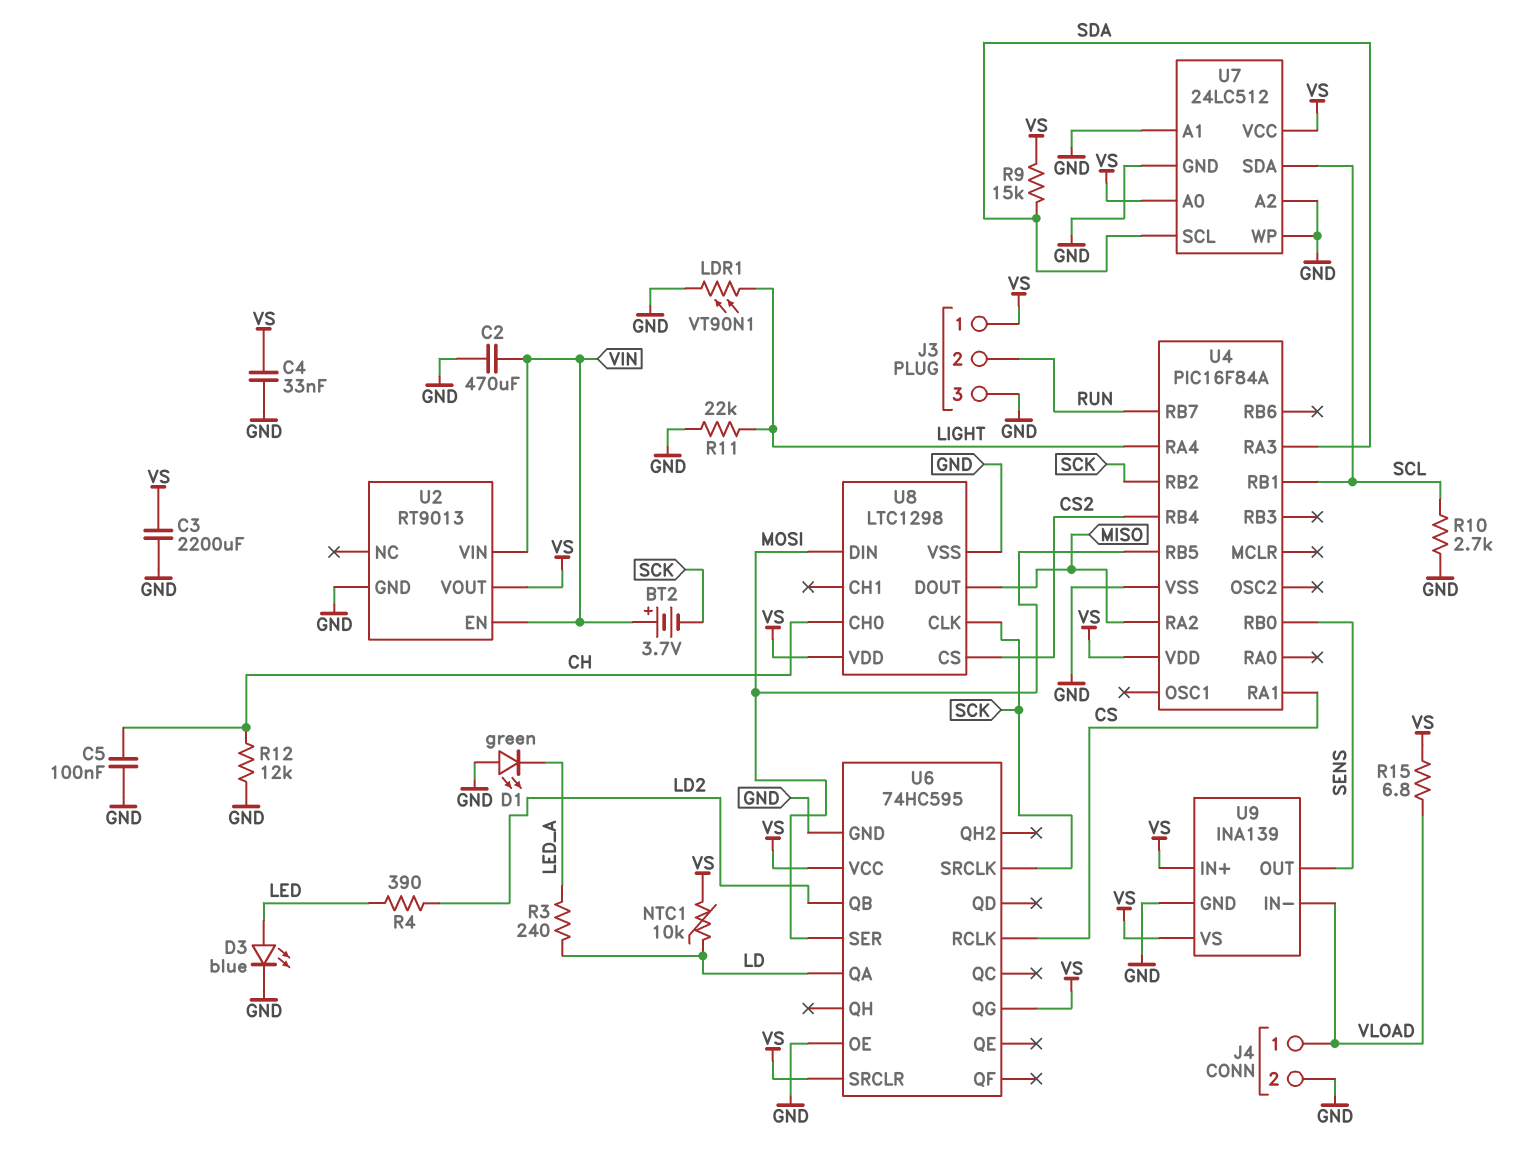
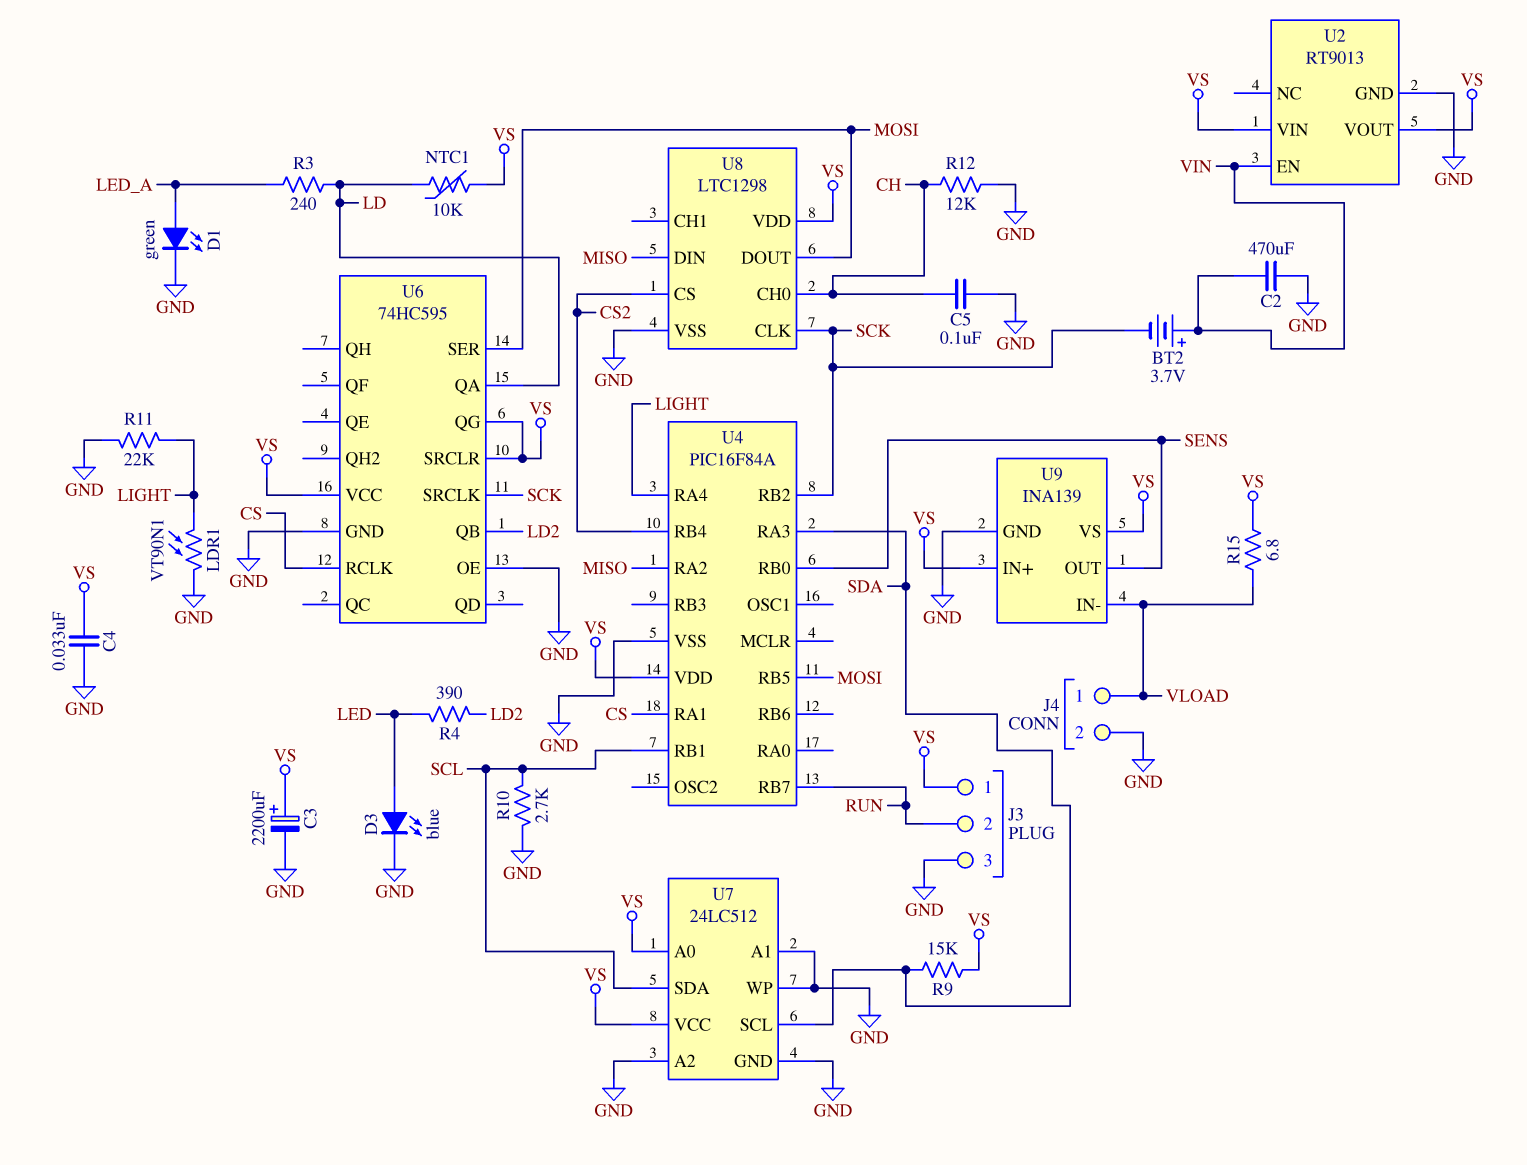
C3: 2200uF (GND, VS) -> 2200uF (plus VS, minus GND)
D1: LED green (A GND, K LED_A) -> LED green (A LED_A, K GND)
U2 pin VIN: VIN -> VS
U8 pin DIN: MOSI -> MISO
U8 pin DOUT: MISO -> MOSI

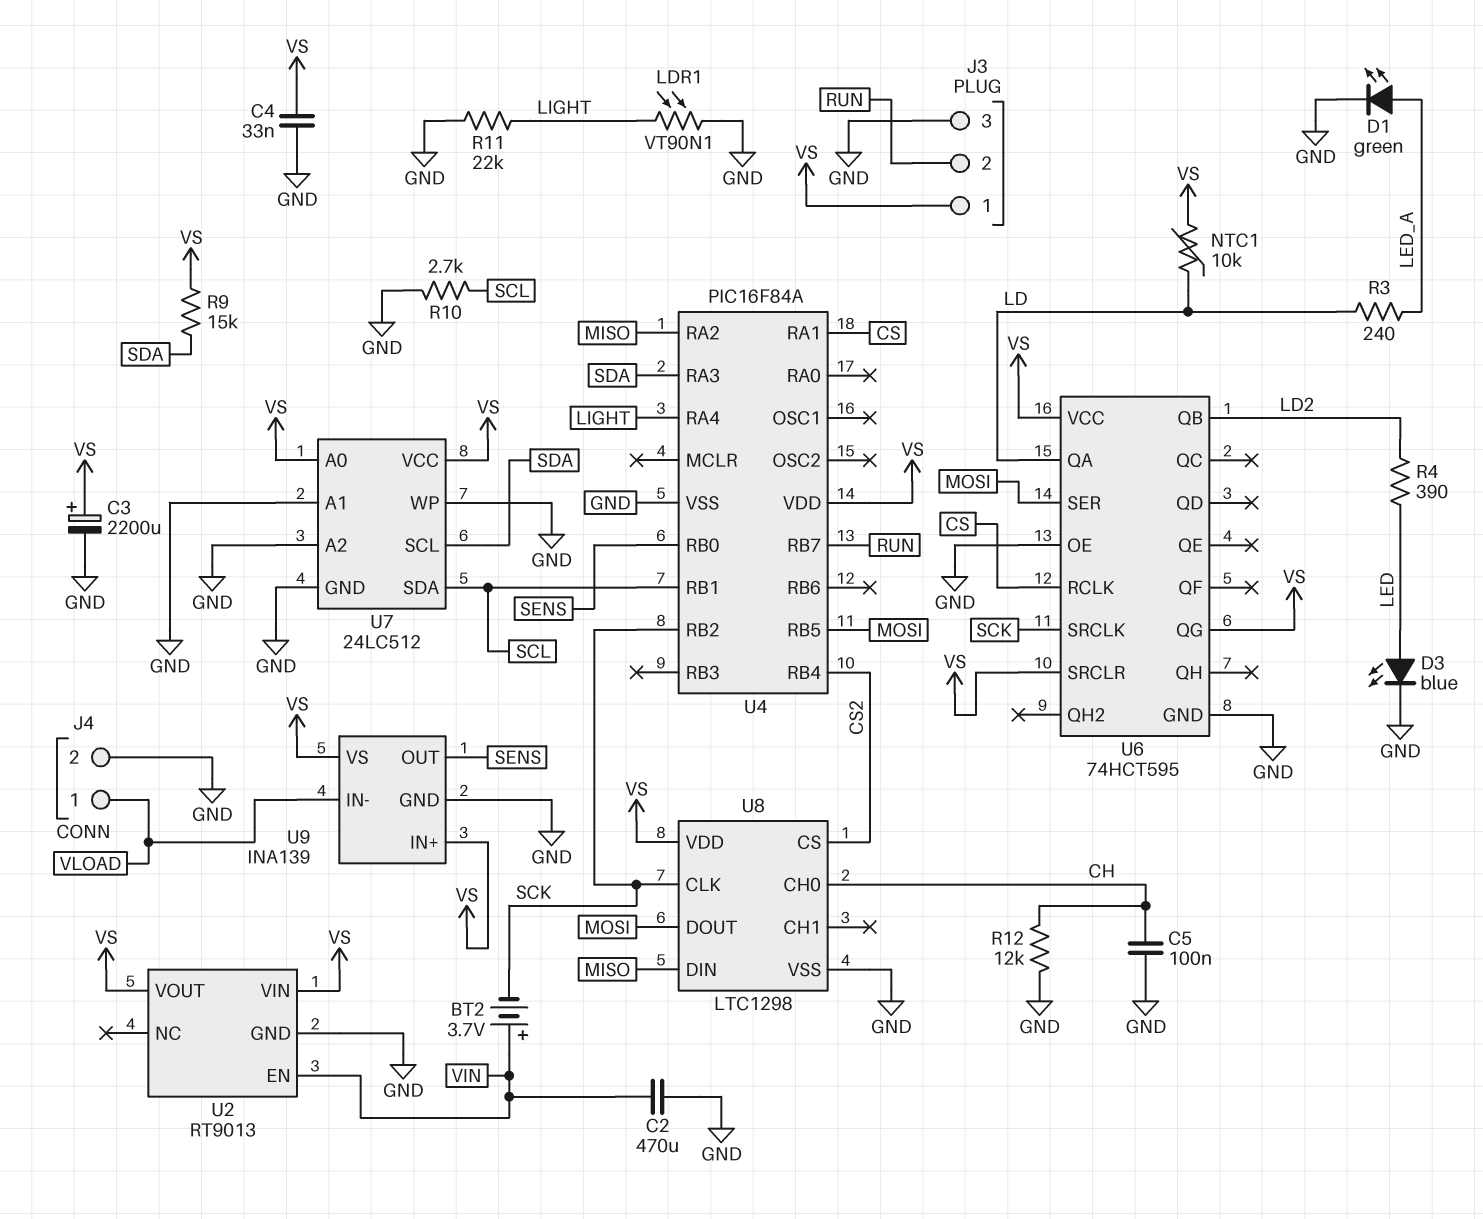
R15: 6.8 (VLOAD, VS) -> none
U6: 74HC595 -> 74HCT595

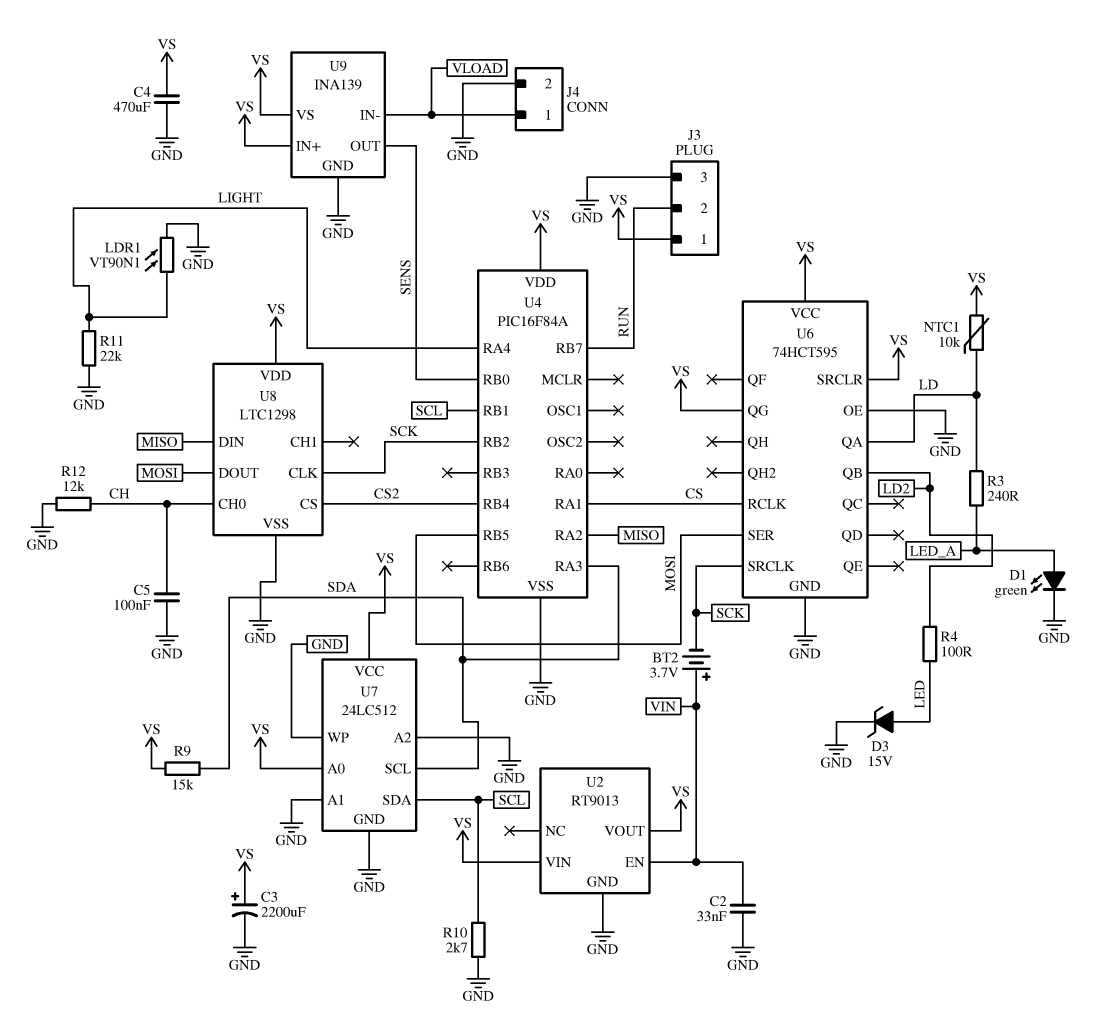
C2: 470uF (GND, VIN) -> 33nF (GND, VIN)
C4: 33nF (GND, VS) -> 470uF (GND, VS)
D3: LED blue (A LED, K GND) -> zener 15V (A LED, K GND)
R4: 390 (LD2, LED) -> 100 (LD2, LED)

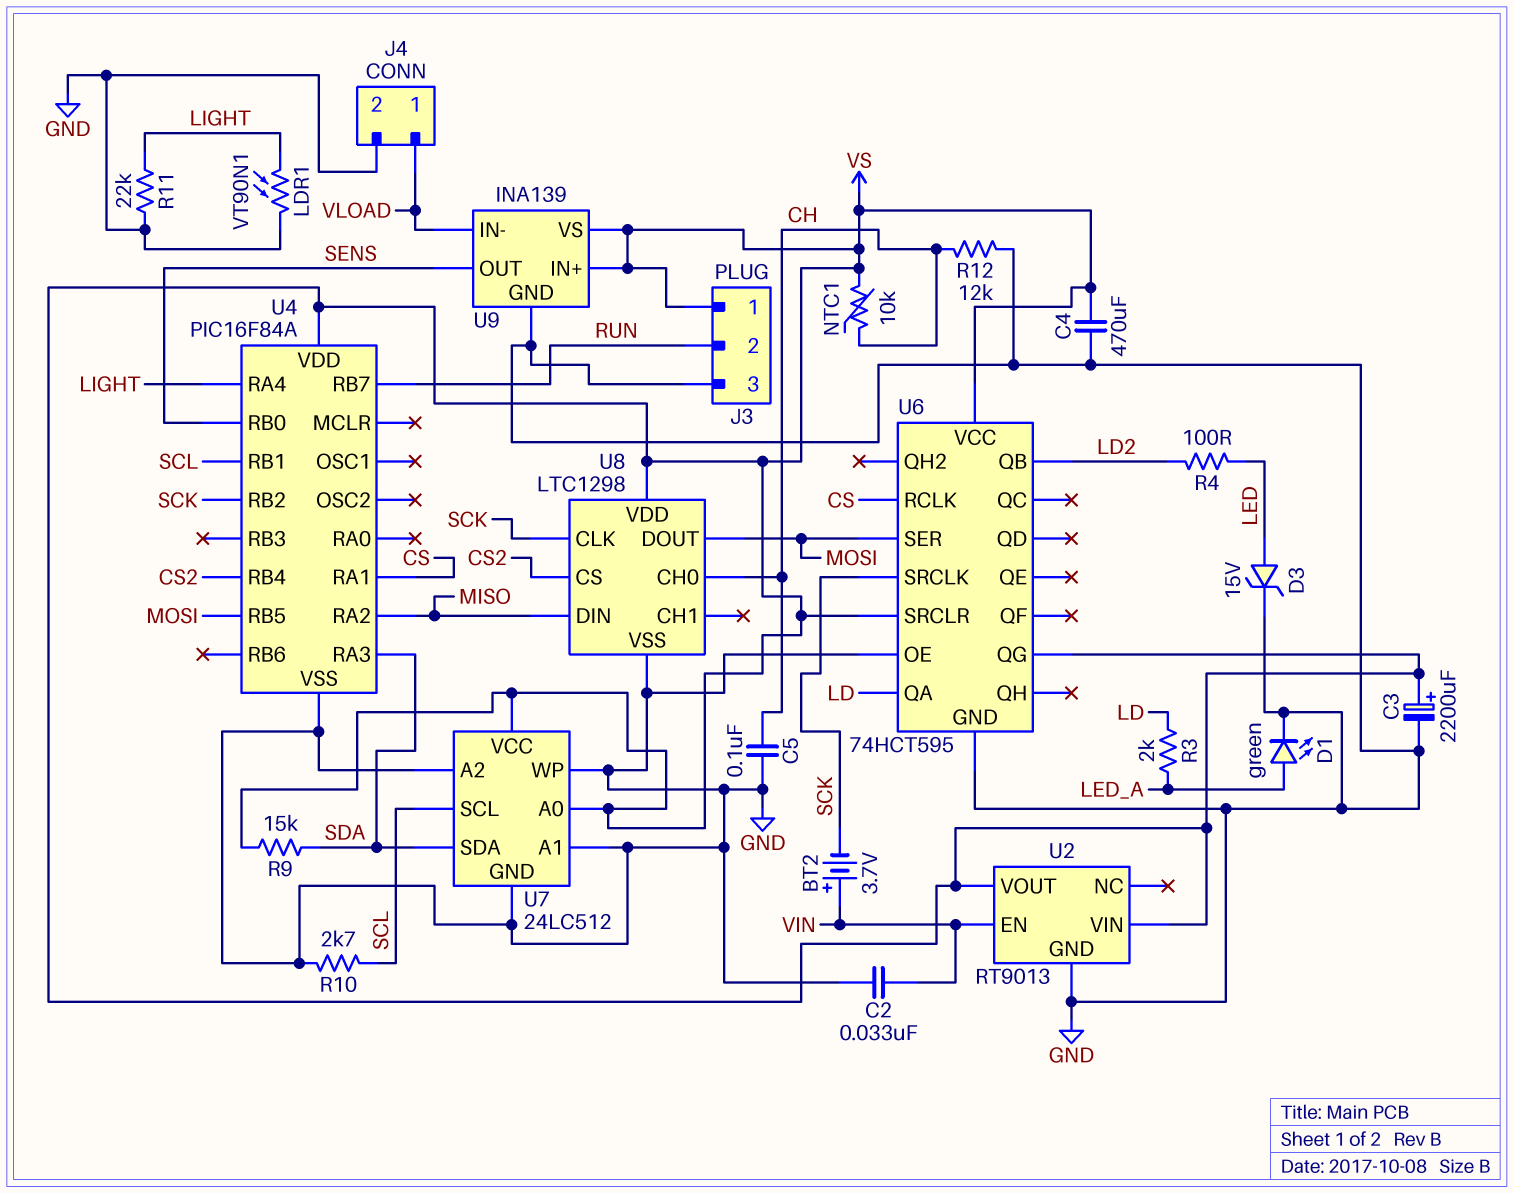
NTC1: 10k (LD, VS) -> 10k (CH, VS)
R3: 240 (LD, LED_A) -> 2k (LD, LED_A)
U7 pin SCL: SDA -> SCL
U7 pin SDA: SCL -> SDA

